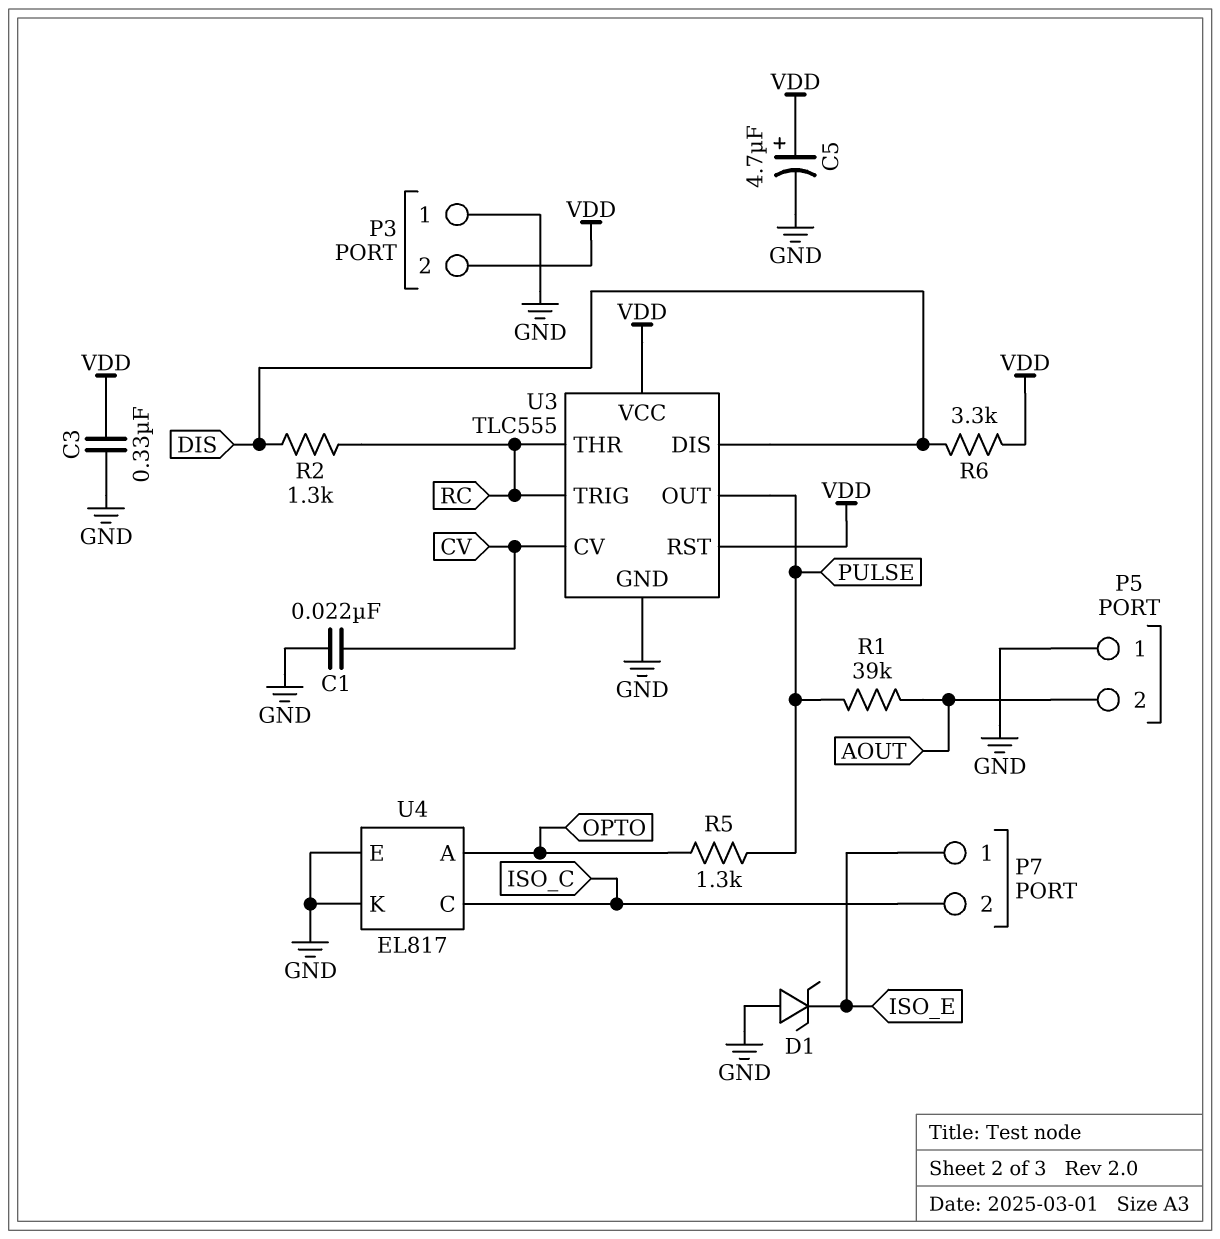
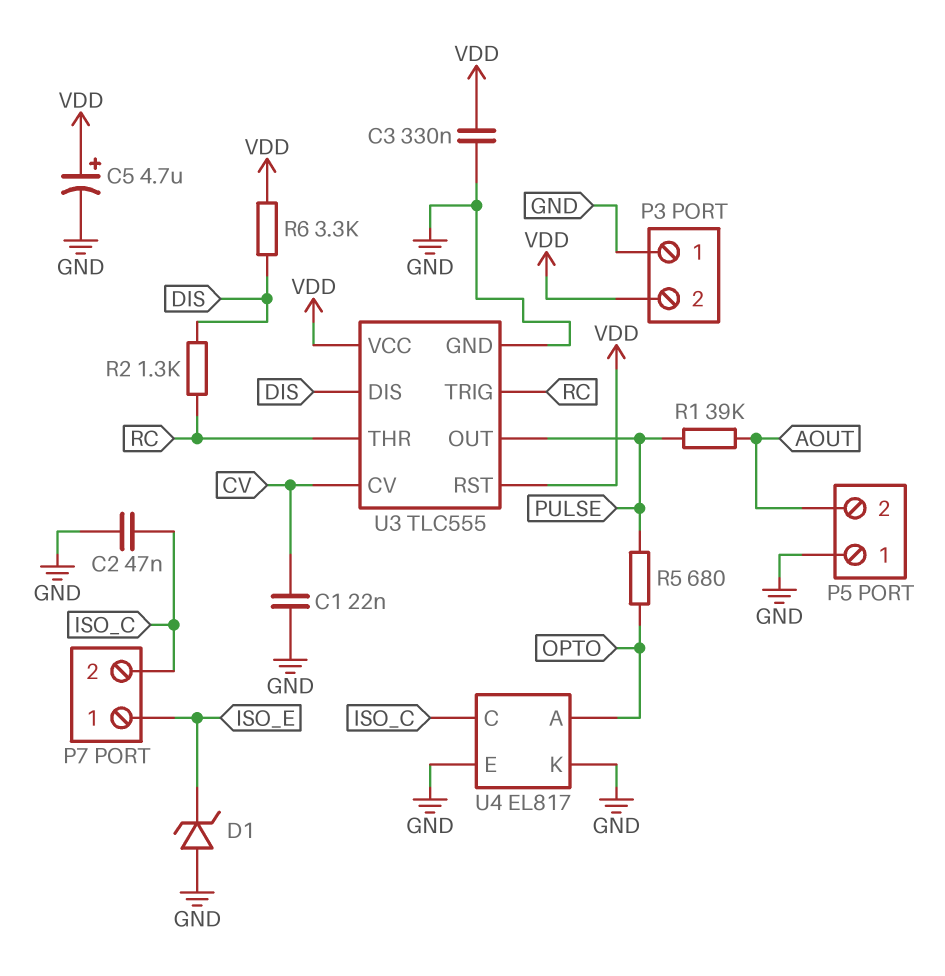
C2: none -> 47nF (GND, ISO_C)
R5: 1.3k (OPTO, PULSE) -> 680 (OPTO, PULSE)

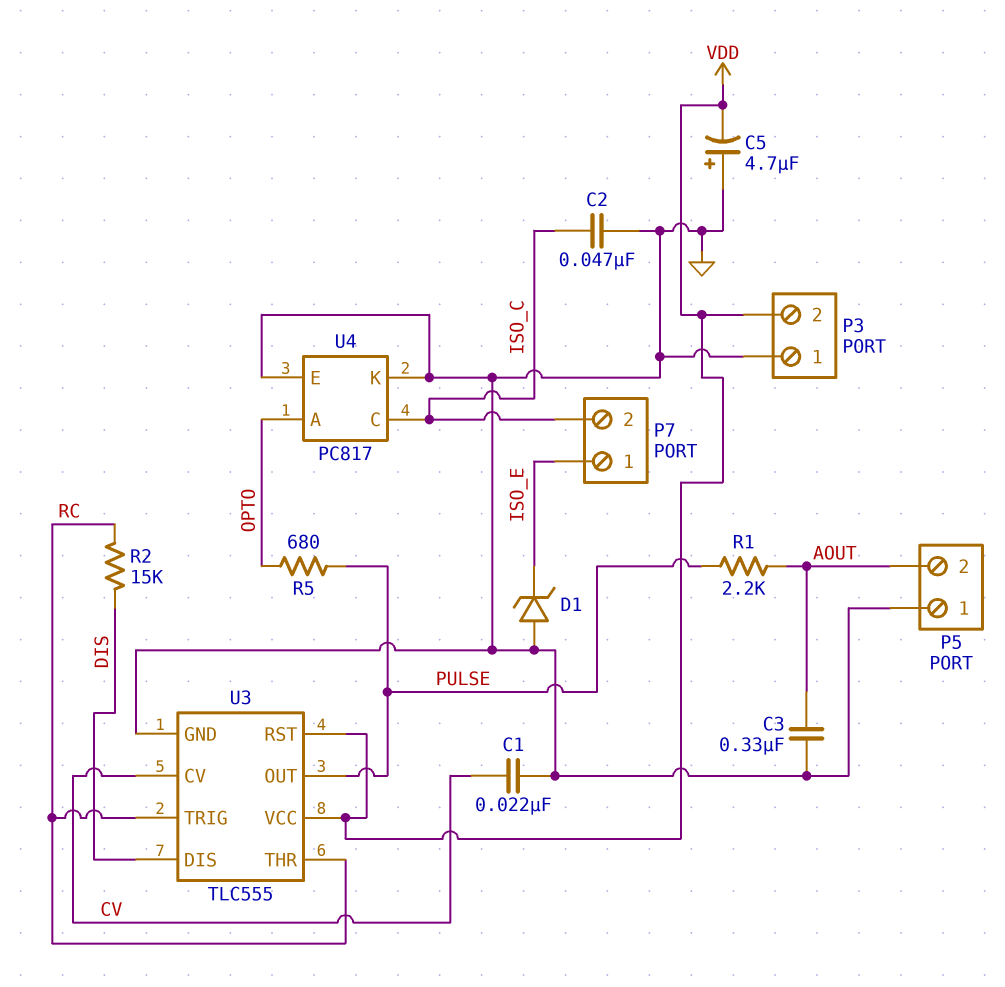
C3: 330nF (GND, VDD) -> 330nF (AOUT, GND)
C5: 4.7uF (plus VDD, minus GND) -> 4.7uF (plus GND, minus VDD)
R1: 39k (AOUT, PULSE) -> 2.2k (AOUT, PULSE)
R2: 1.3k (DIS, RC) -> 15k (DIS, RC)
R6: 3.3k (DIS, VDD) -> none
U4: EL817 -> PC817

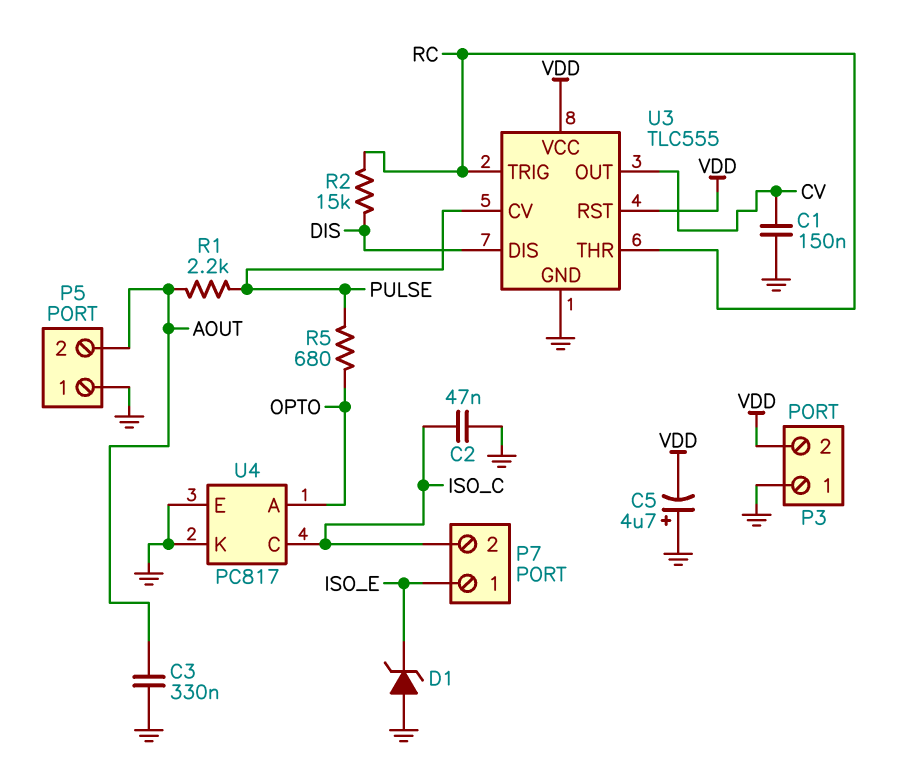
C1: 22nF (CV, GND) -> 150nF (CV, GND)
U3 pin CV: CV -> PULSE
U3 pin OUT: PULSE -> CV

